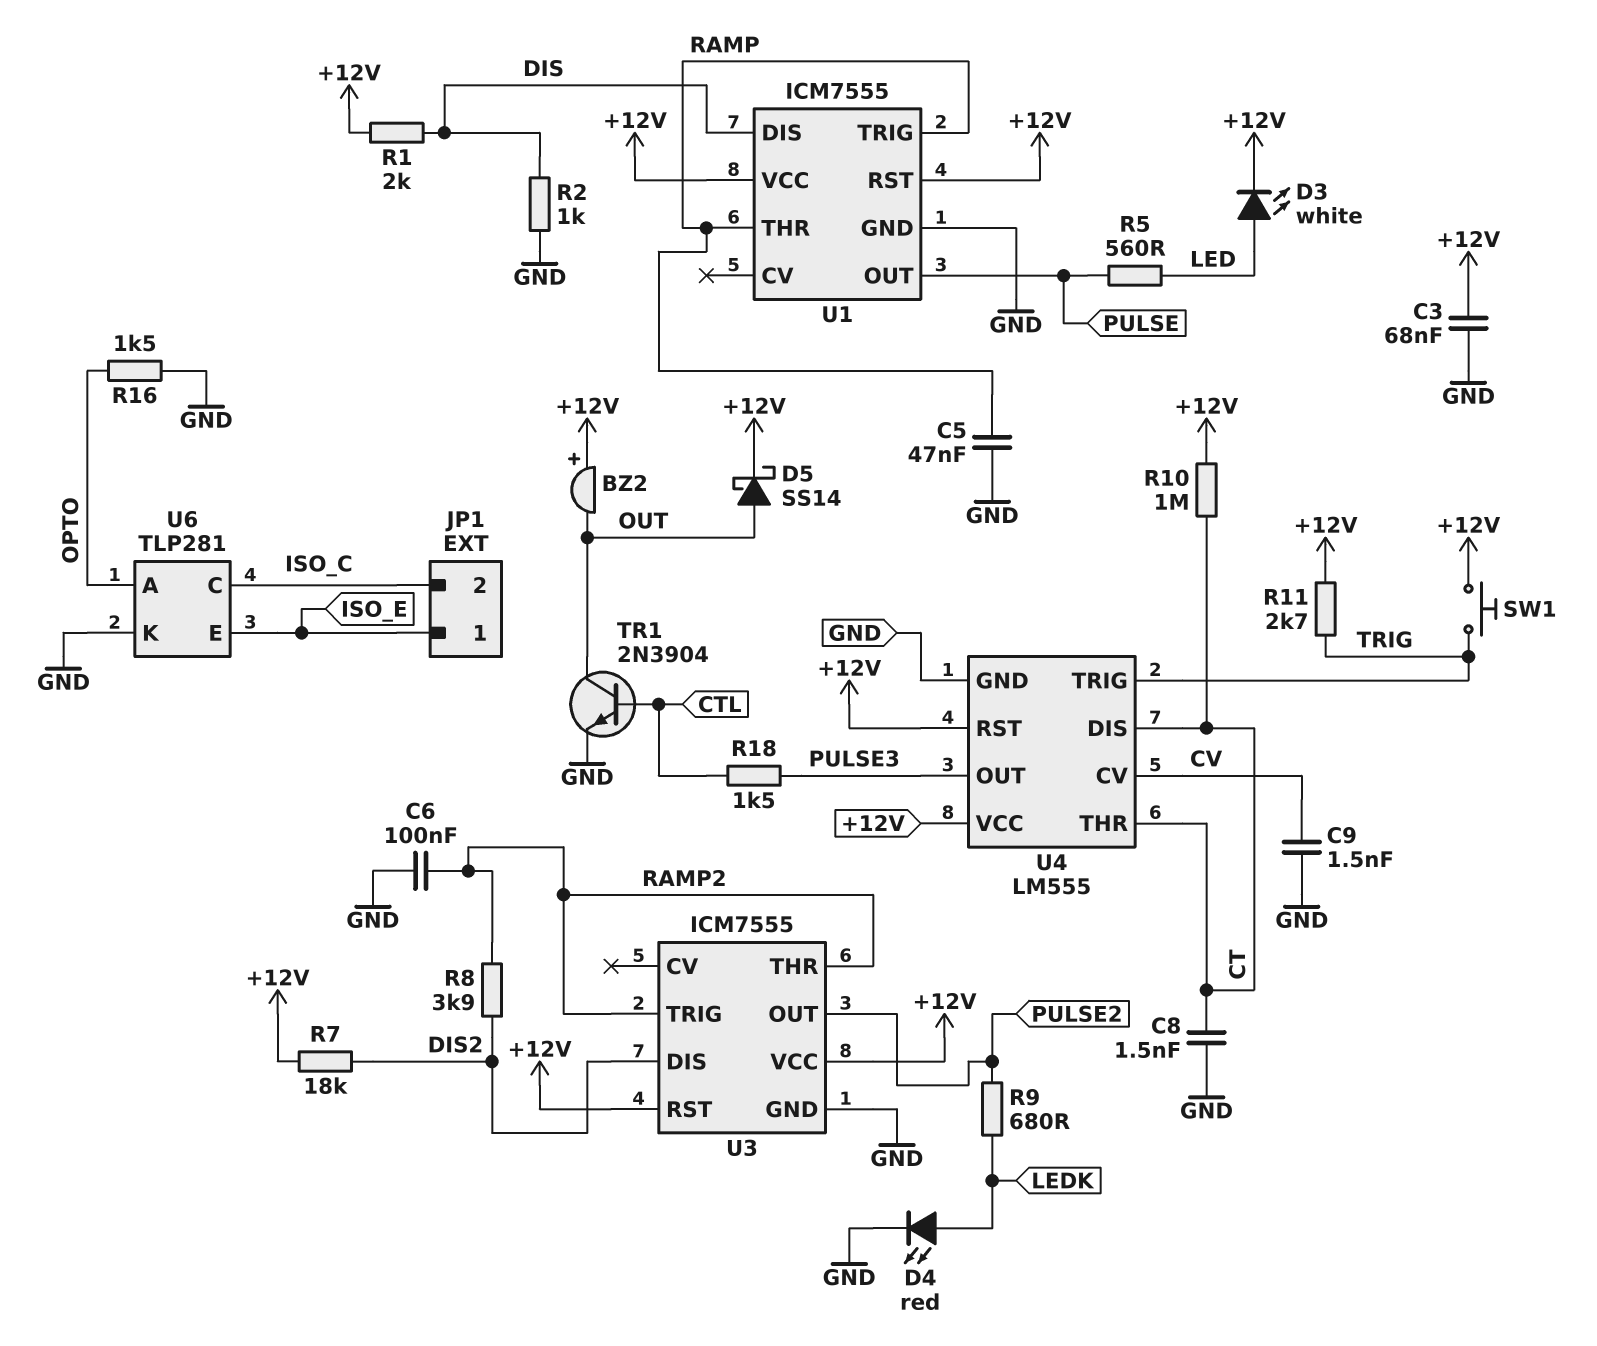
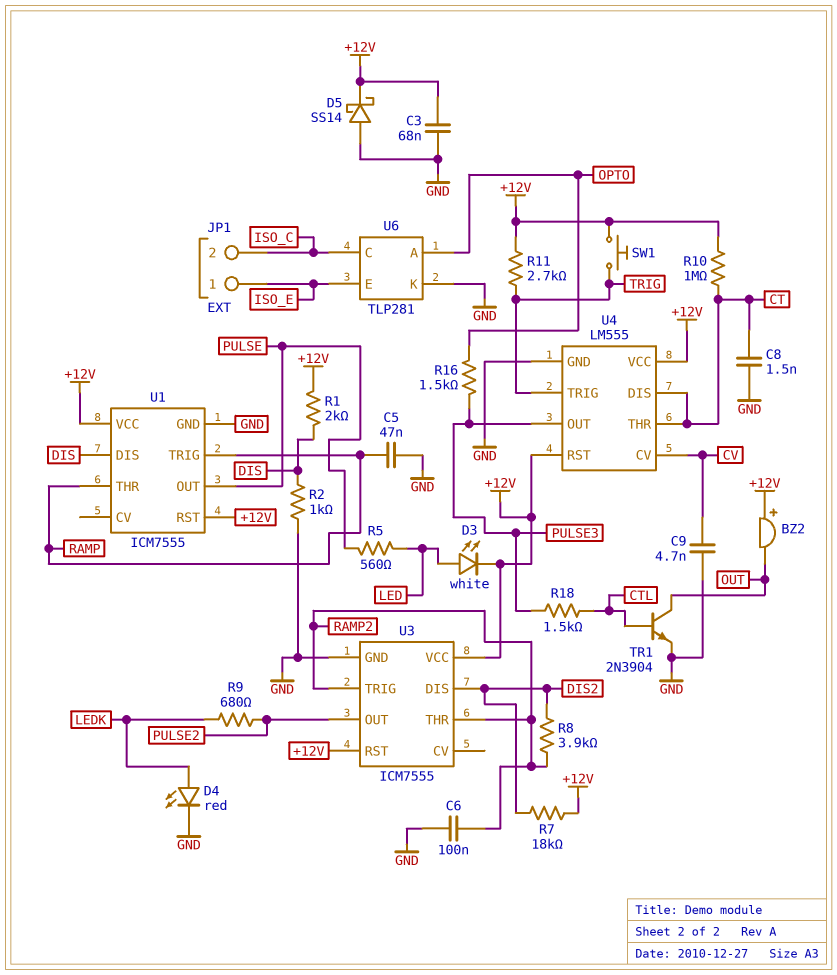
C9: 1.5nF (CV, GND) -> 4.7nF (CV, GND)
D5: schottky SS14 (A OUT, K +12V) -> schottky SS14 (A GND, K +12V)
R16: 1.5k (GND, OPTO) -> 1.5k (OPTO, PULSE3)

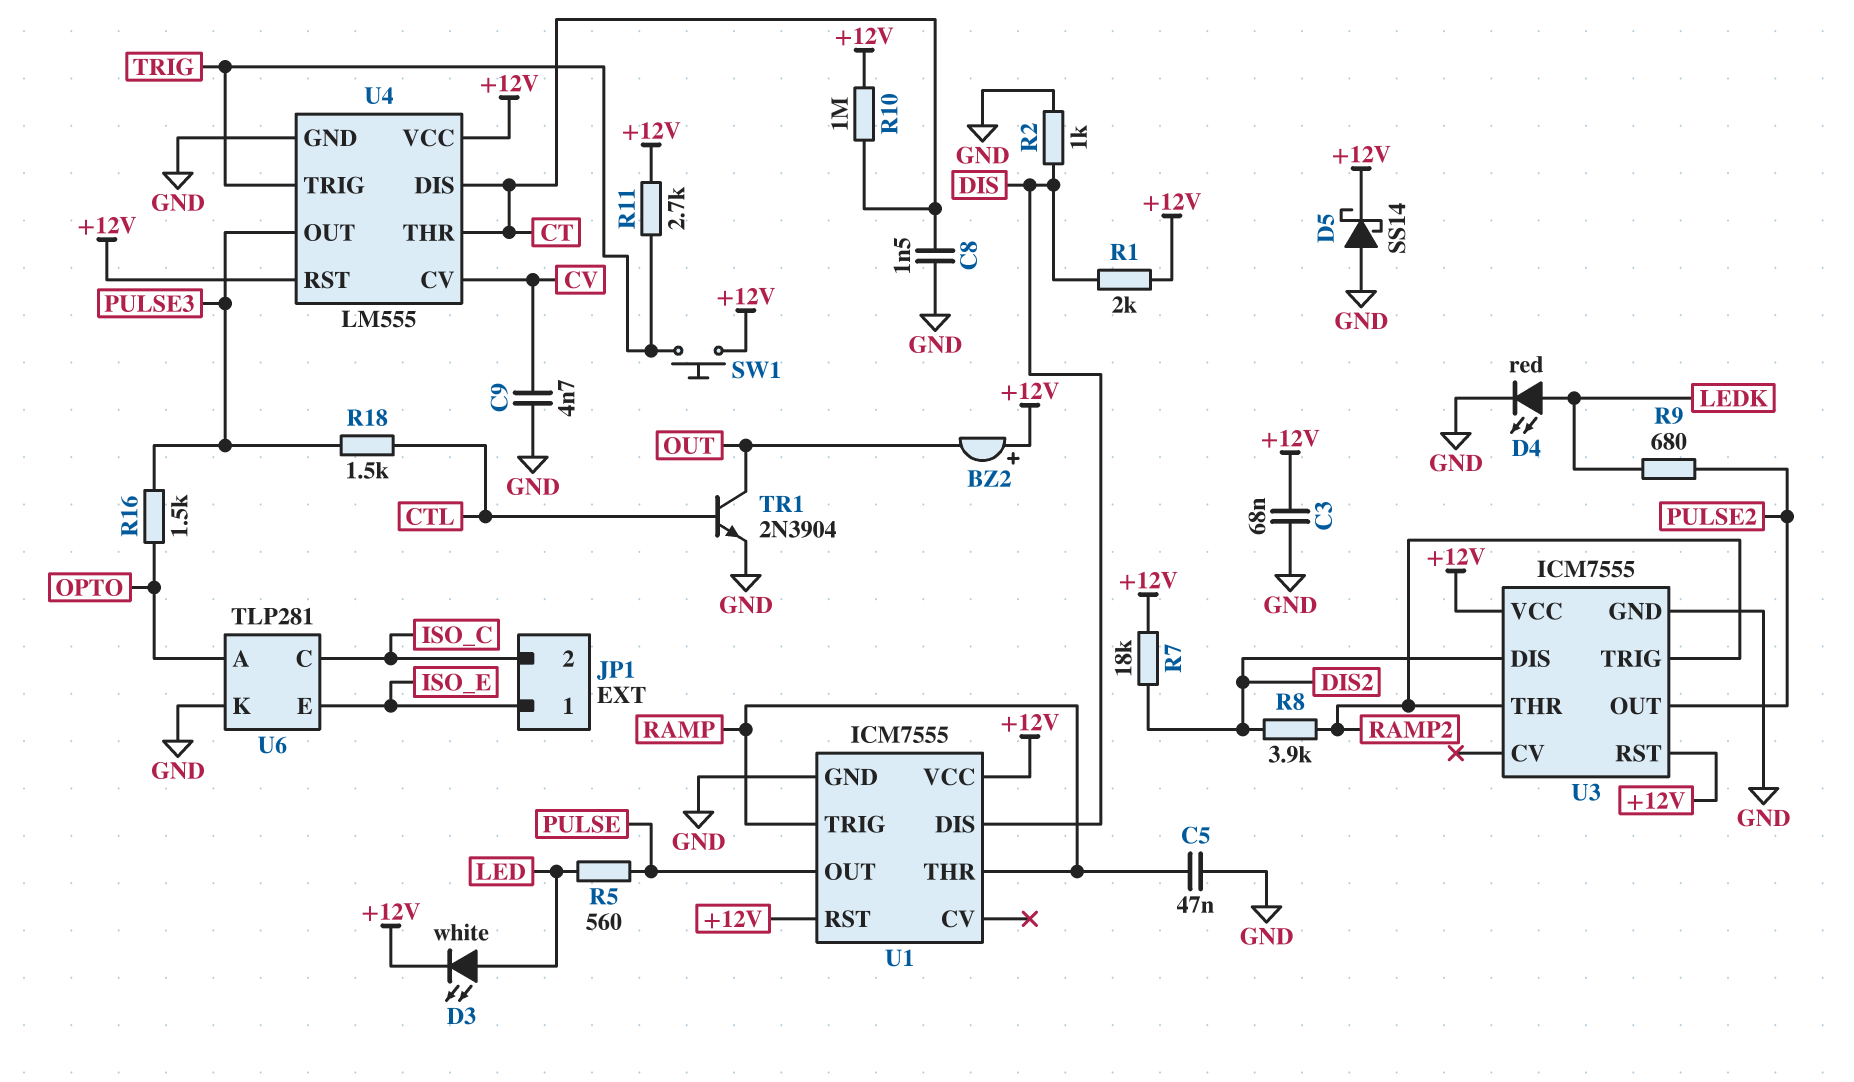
C6: 100nF (GND, RAMP2) -> none

